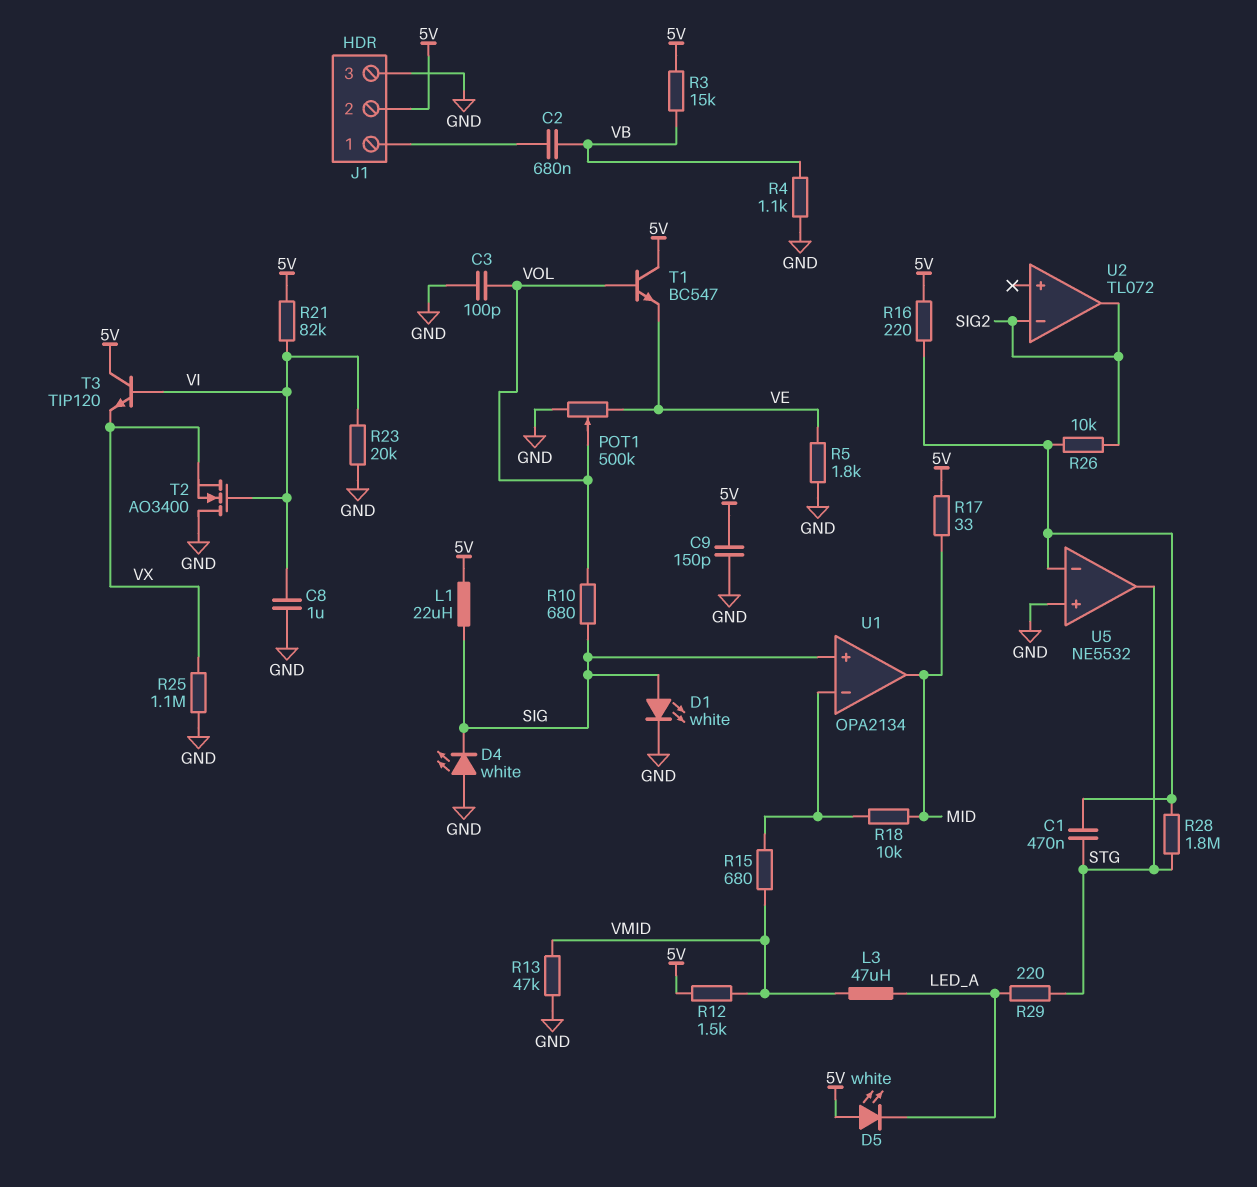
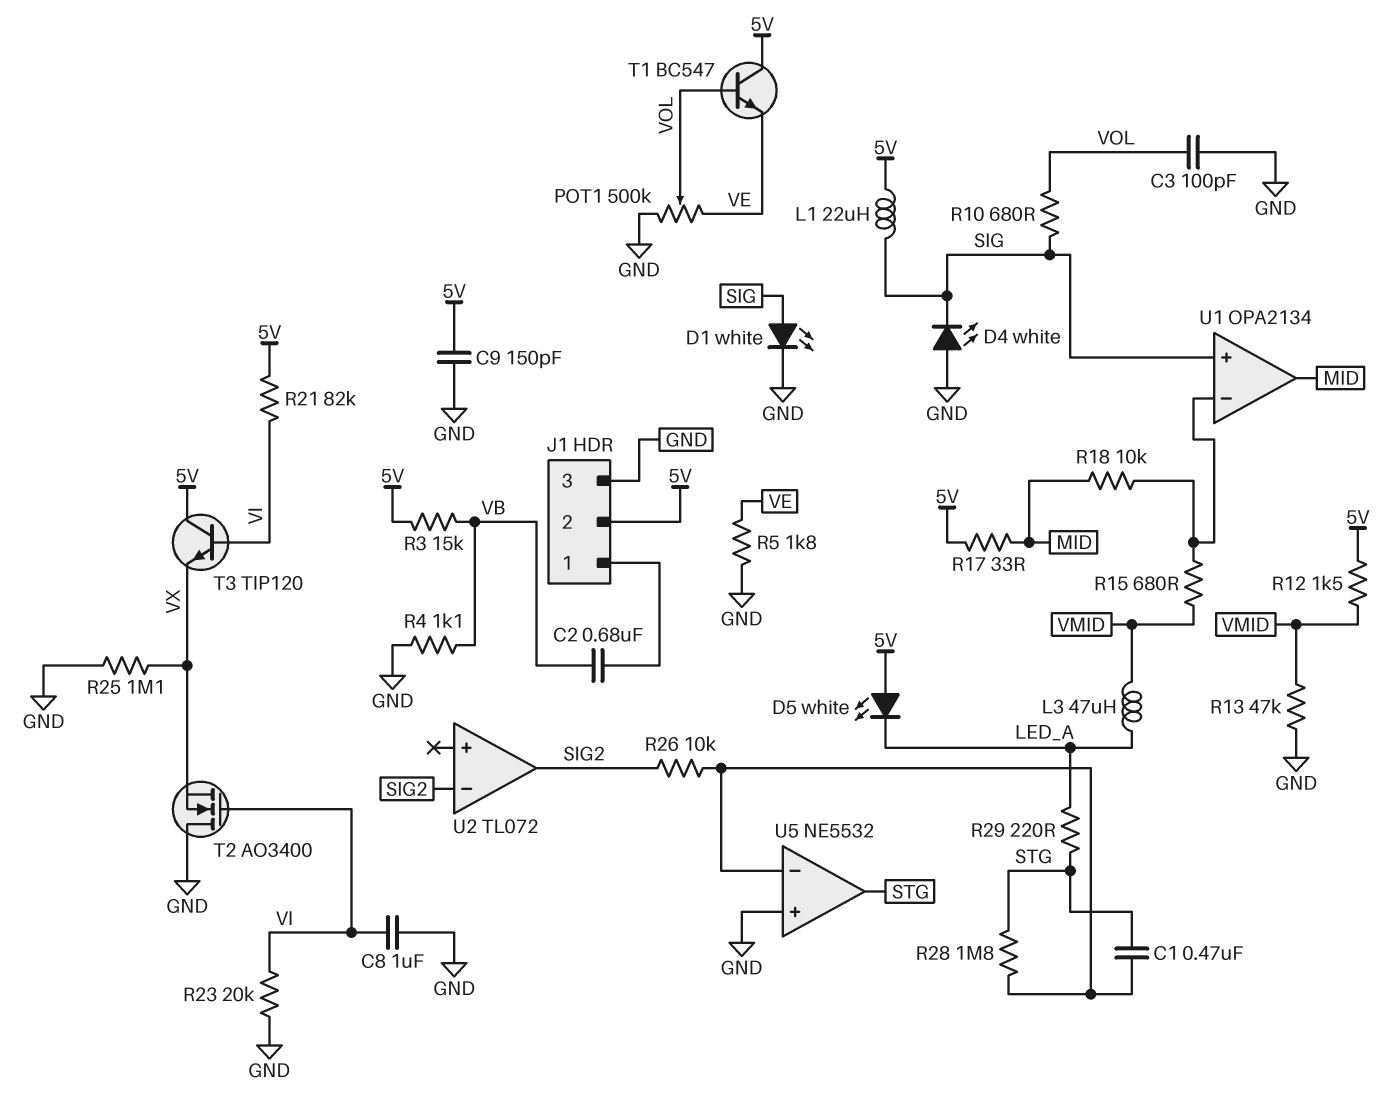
R16: 220 (5V, U5/in-) -> none

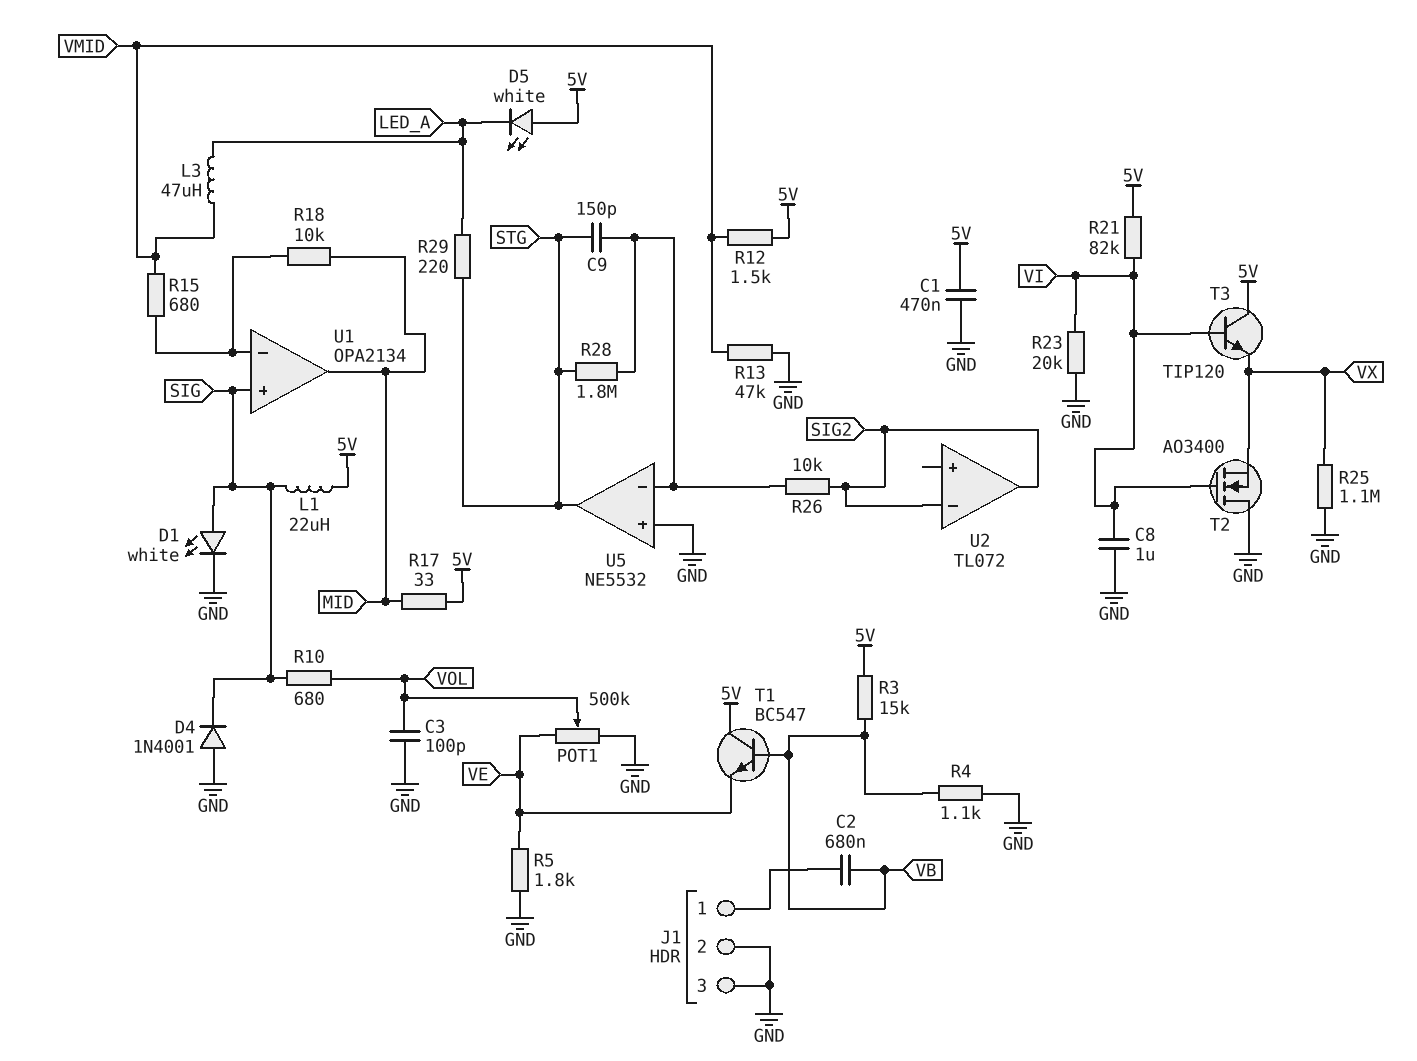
C1: 470nF (STG, U5/in-) -> 470nF (5V, GND)
C9: 150pF (5V, GND) -> 150pF (STG, U5/in-)
D4: LED white (A GND, K SIG) -> diode 1N4001 (A GND, K SIG)
J1 pin 2: 5V -> GND
T1: NPN BC547 (B VOL, C 5V, E VE) -> NPN BC547 (B VB, C 5V, E VE)

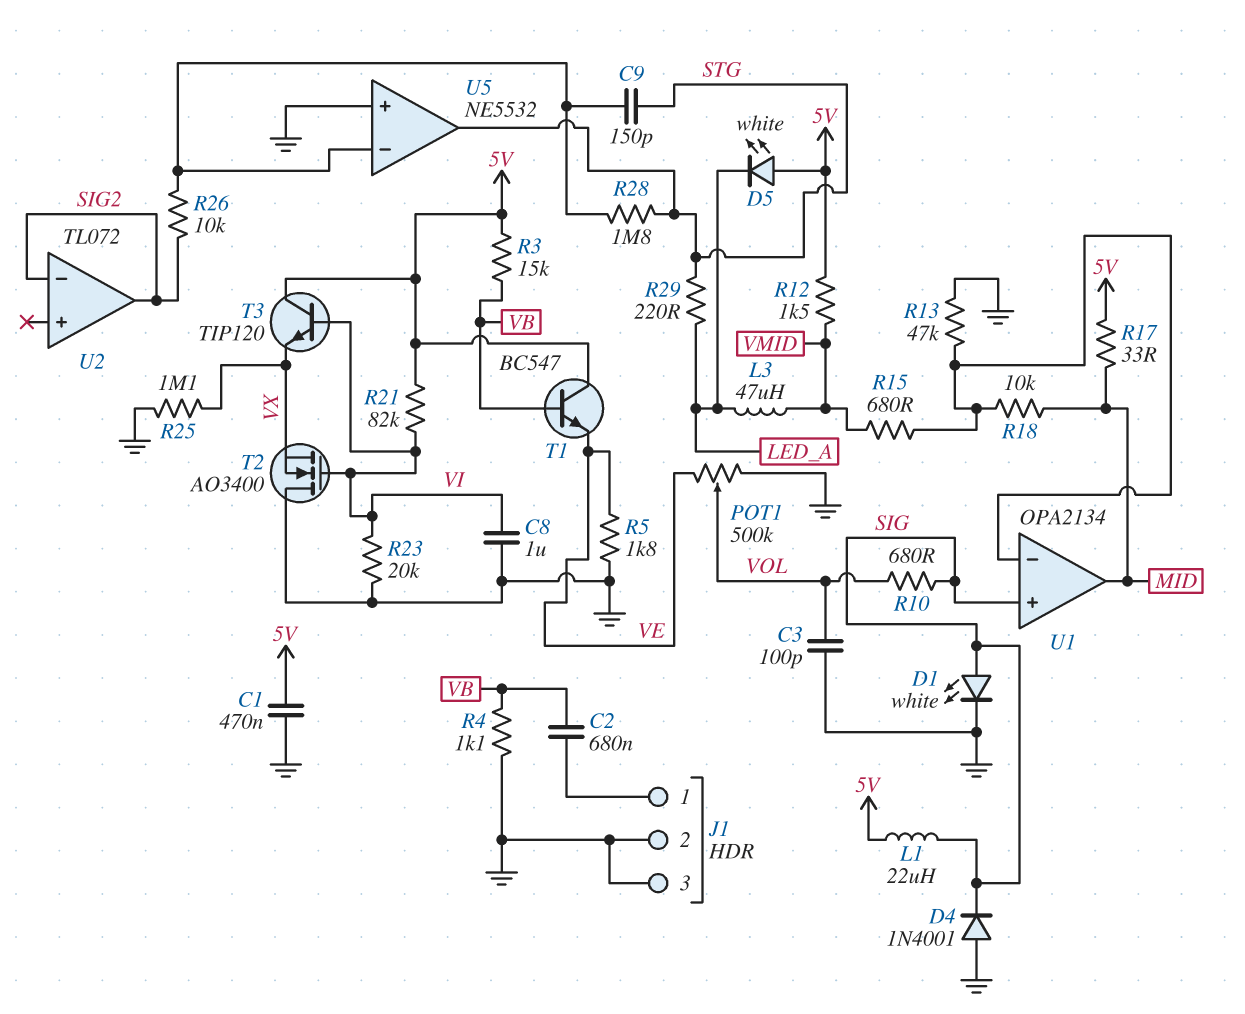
R13: 47k (GND, VMID) -> 47k (GND, U1/in-)

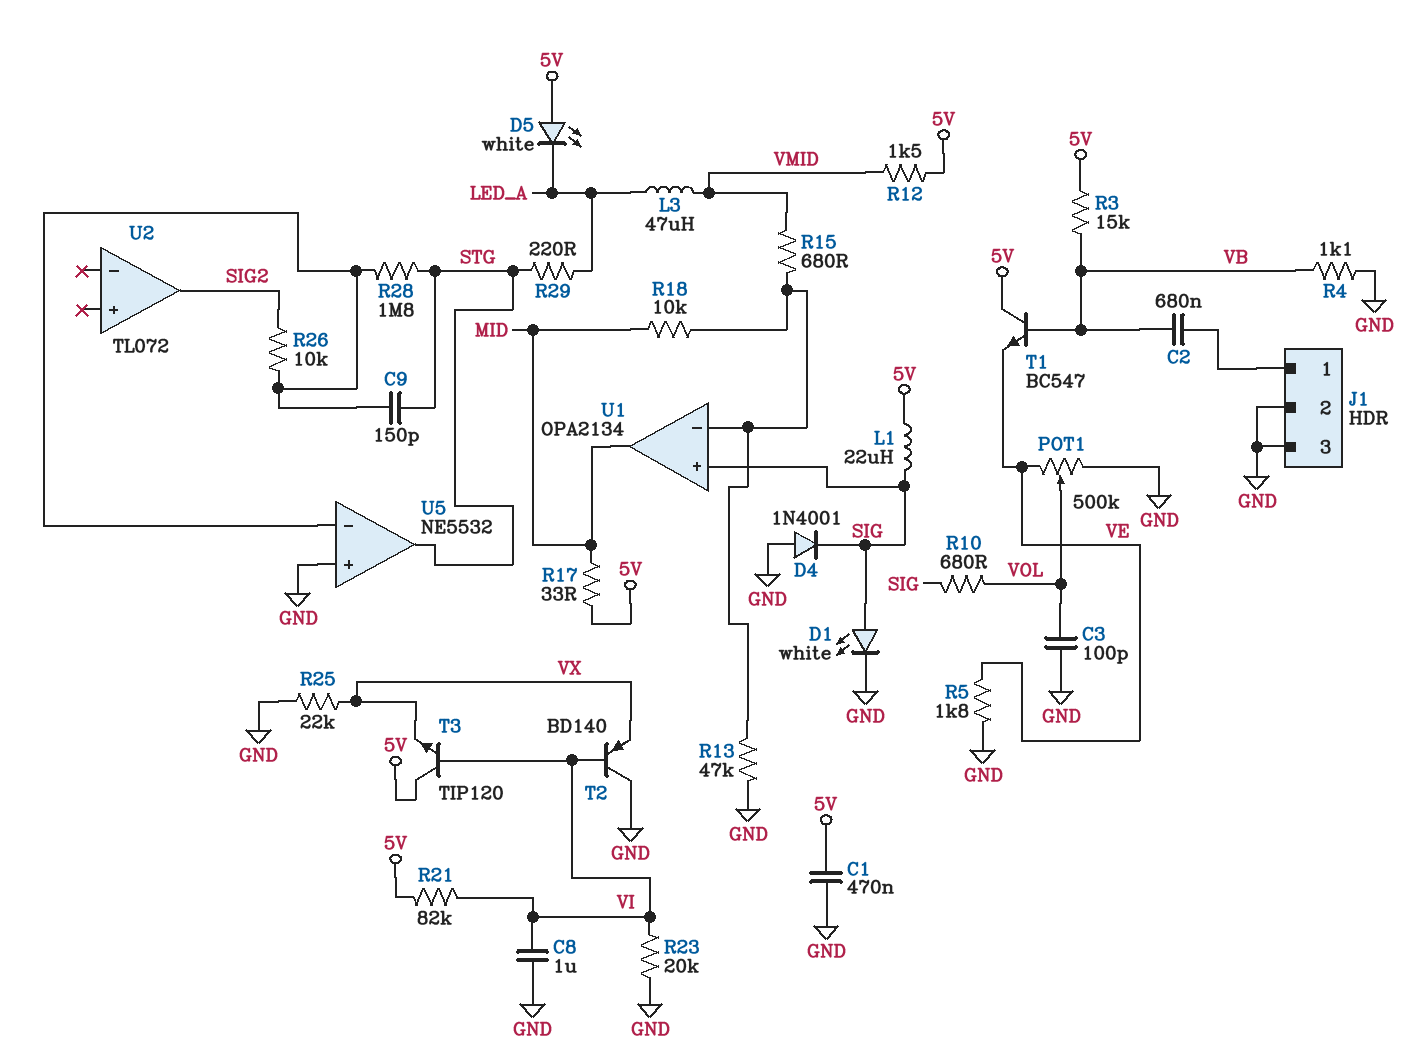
R25: 1.1M (GND, VX) -> 22k (GND, VX)
T2: NMOS AO3400 (G VI, D GND, S VX) -> PNP BD140 (B VI, C GND, E VX)
U2 pin in-: SIG2 -> none

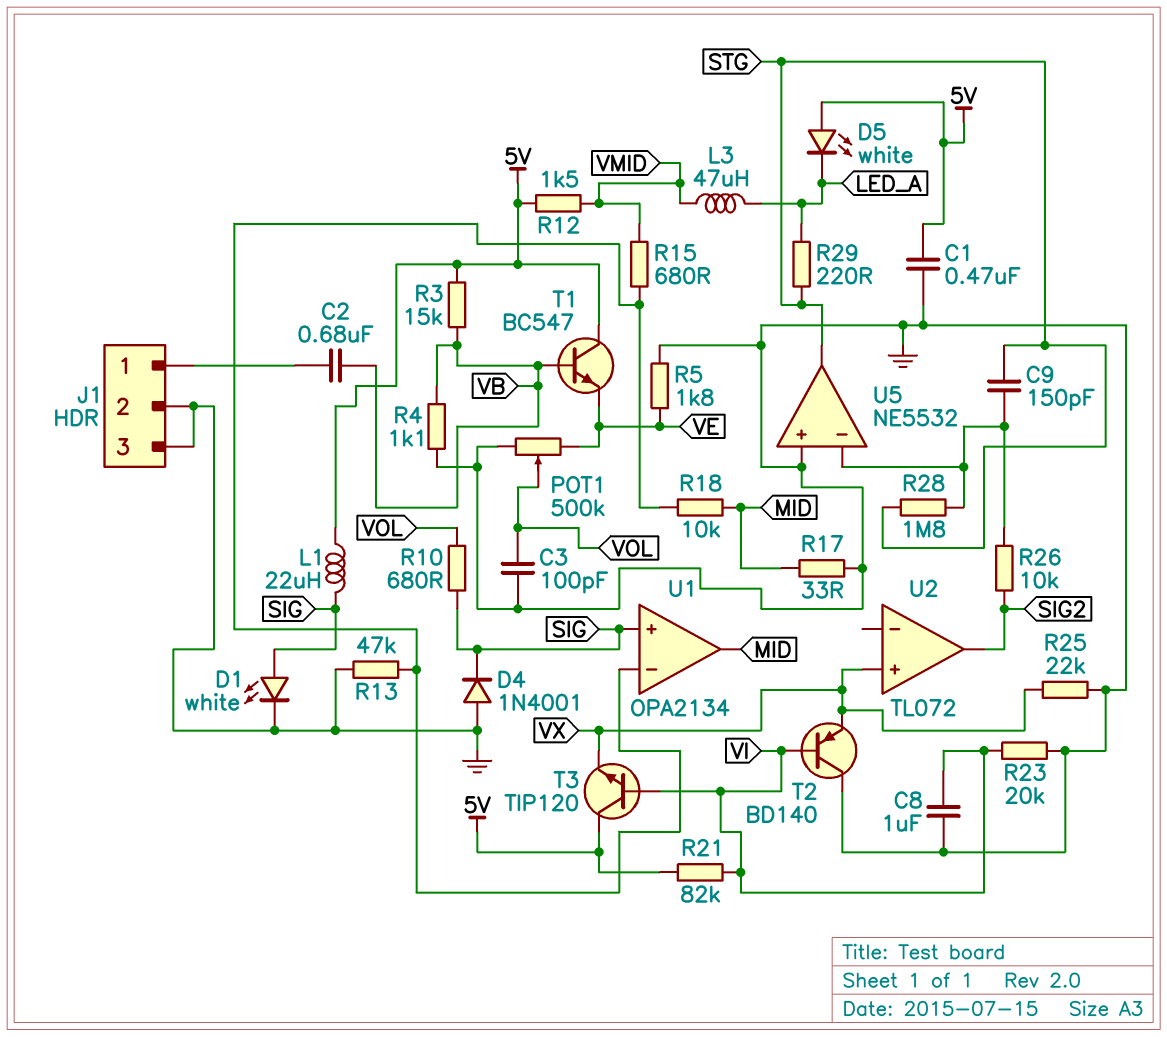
R17: 33 (5V, MID) -> 33 (GND, MID)
U2 pin in+: none -> VX

